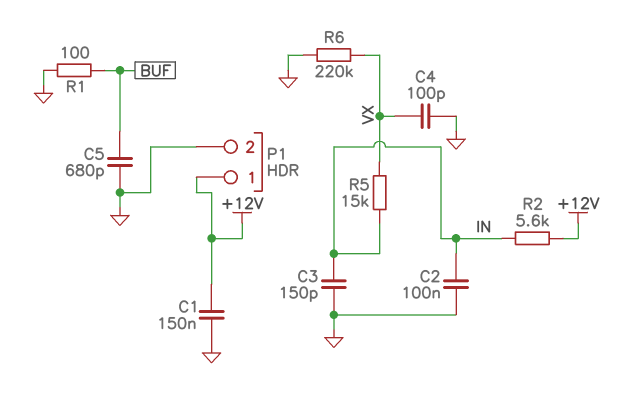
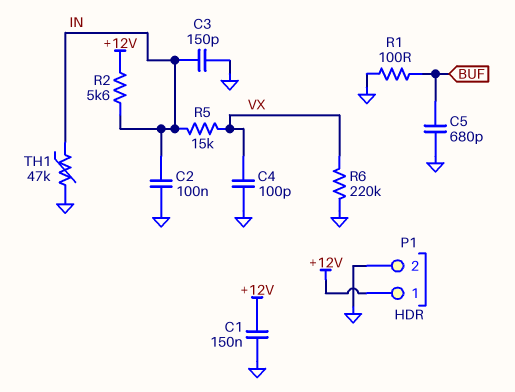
TH1: none -> 47k (GND, IN)

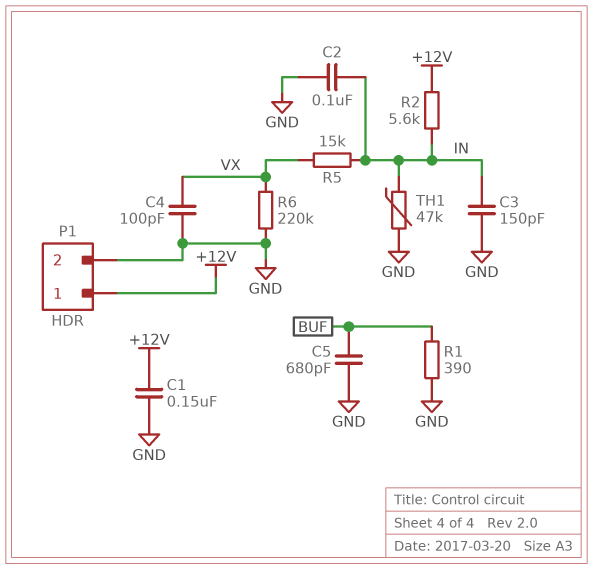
R1: 100 (BUF, GND) -> 390 (BUF, GND)

